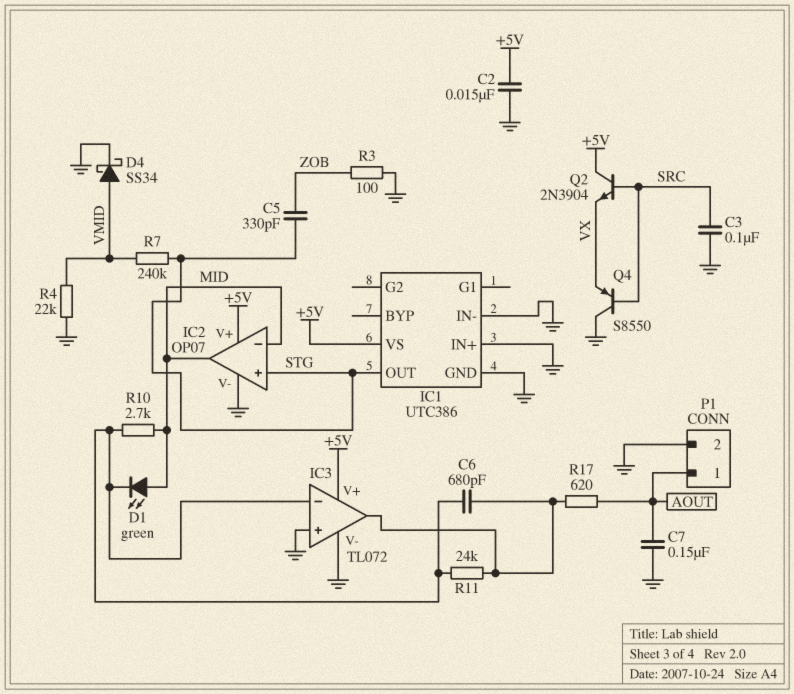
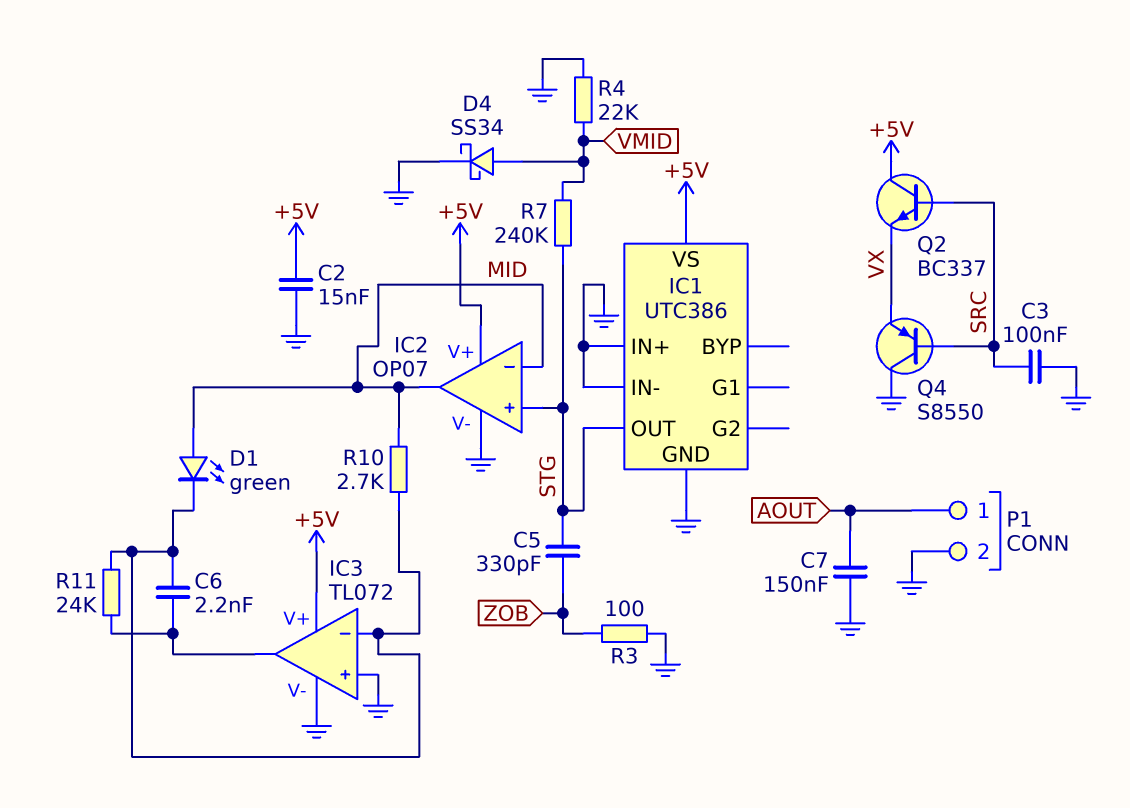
C6: 680pF (IC3/in-, IC3/out) -> 2.2nF (IC3/in-, IC3/out)
Q2: NPN 2N3904 (B SRC, C +5V, E VX) -> NPN BC337 (B SRC, C +5V, E VX)
R17: 620 (AOUT, IC3/out) -> none

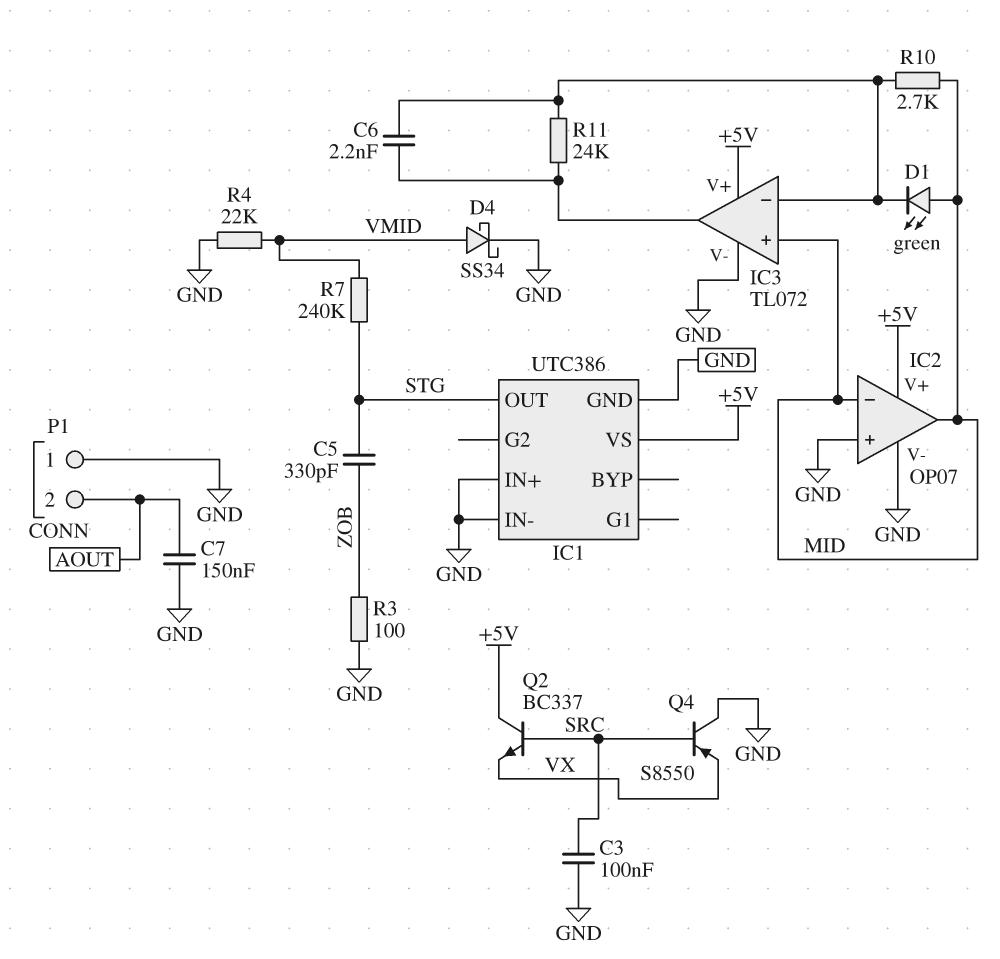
C2: 15nF (+5V, GND) -> none
IC2 pin in+: STG -> GND
IC3 pin in+: GND -> MID
P1 pin 1: AOUT -> GND
P1 pin 2: GND -> AOUT

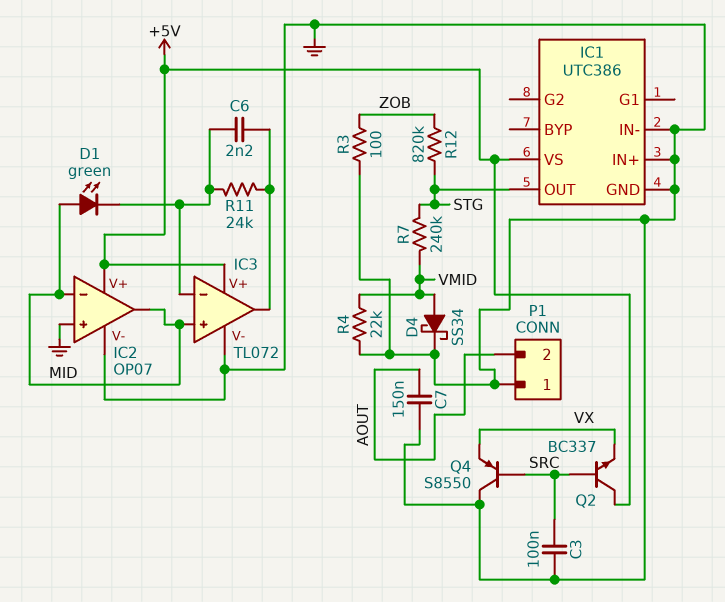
C5: 330pF (STG, ZOB) -> none
R10: 2.7k (IC3/in-, MID) -> none
R12: none -> 820k (STG, ZOB)

